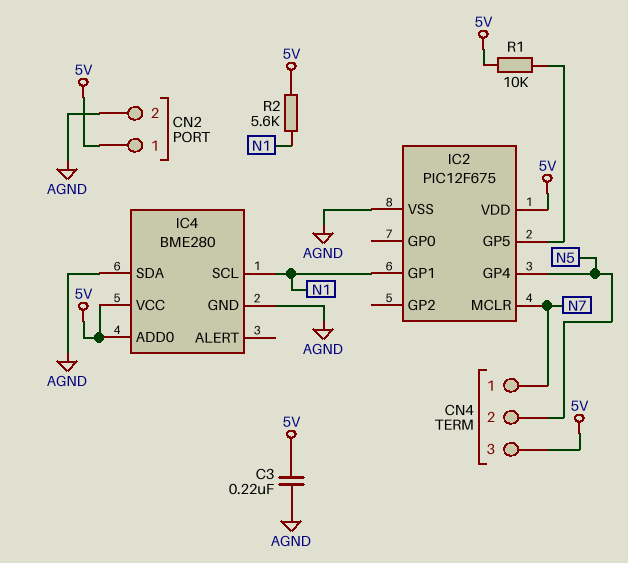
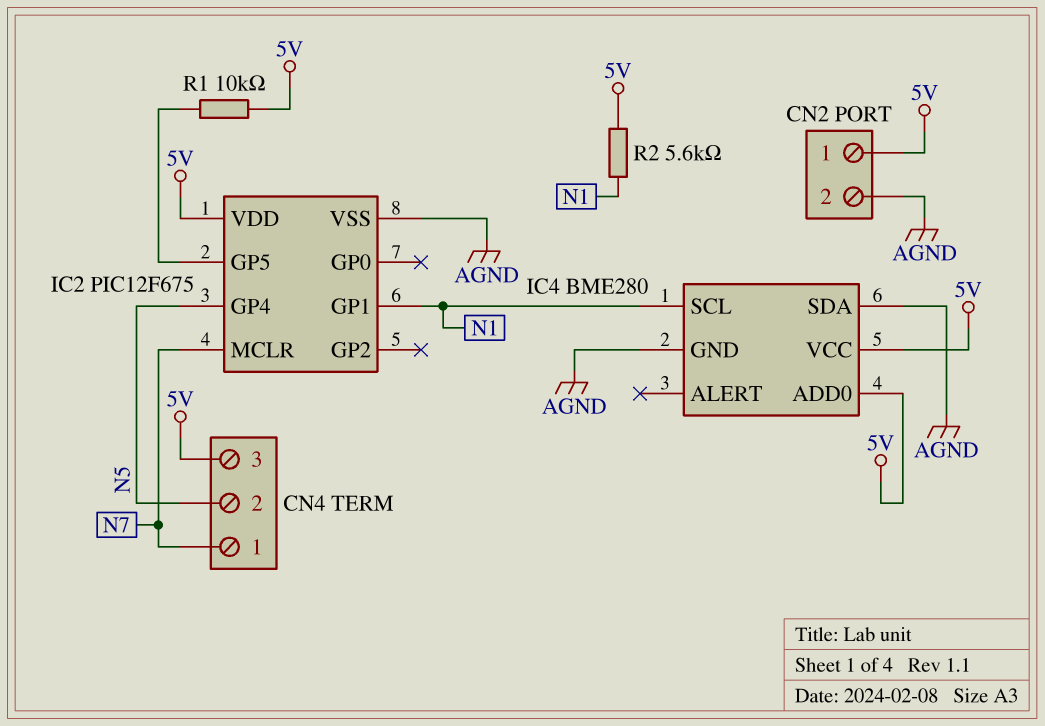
C3: 220nF (5V, AGND) -> none

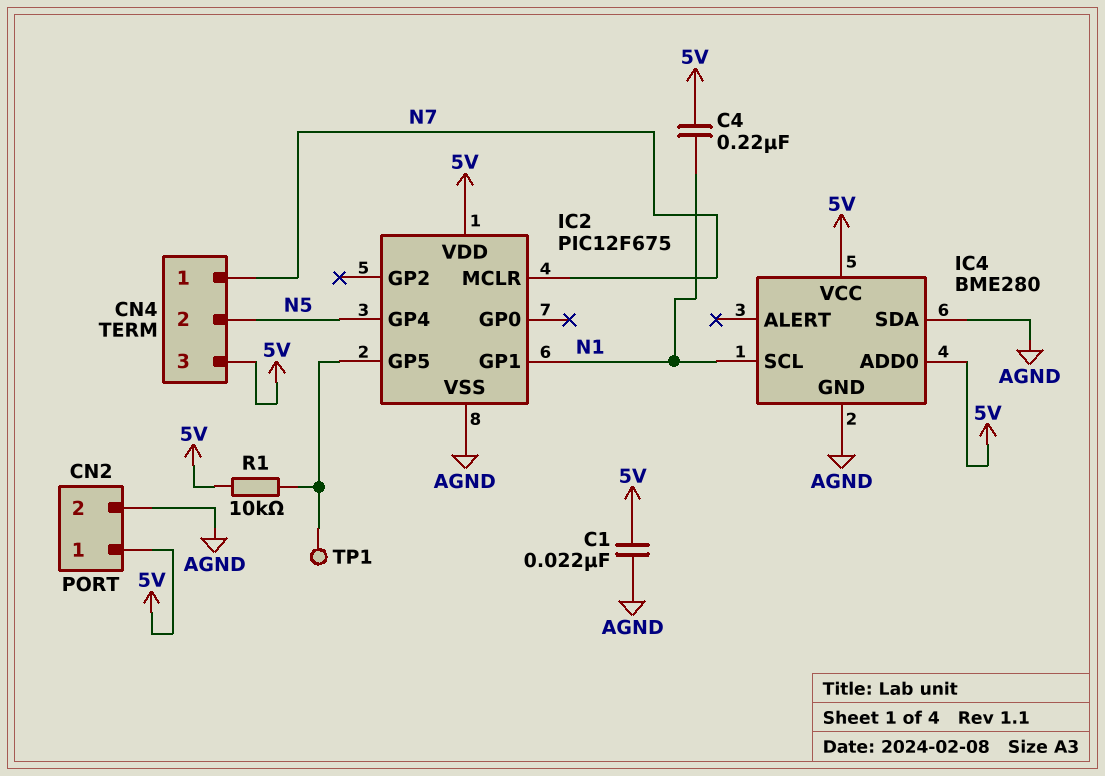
C1: none -> 22nF (5V, AGND)
C4: none -> 220nF (5V, N1)
R2: 5.6k (5V, N1) -> none
TP1: none -> test point (IC2/GP5)

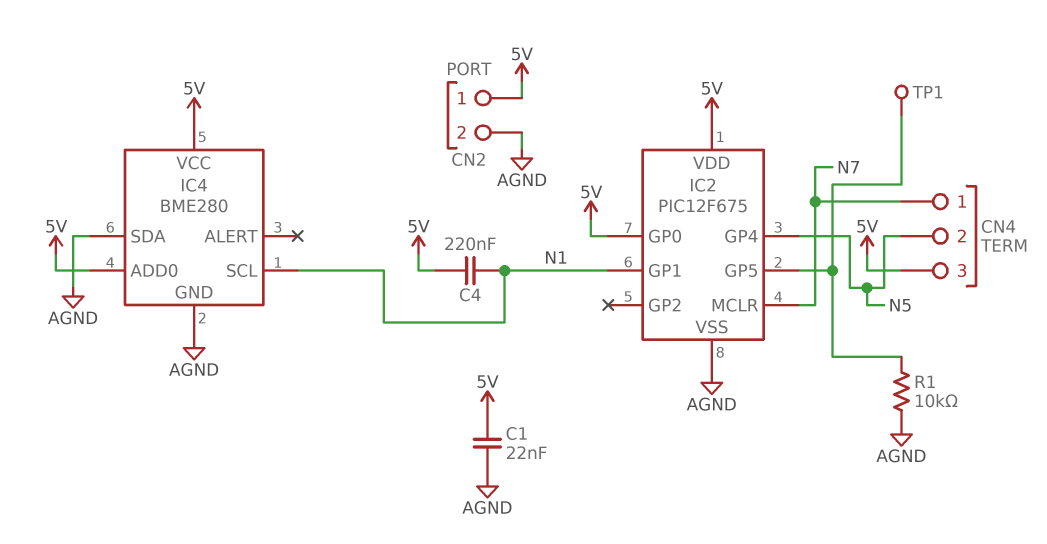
IC2 pin GP0: none -> 5V
R1: 10k (5V, IC2/GP5) -> 10k (AGND, IC2/GP5)

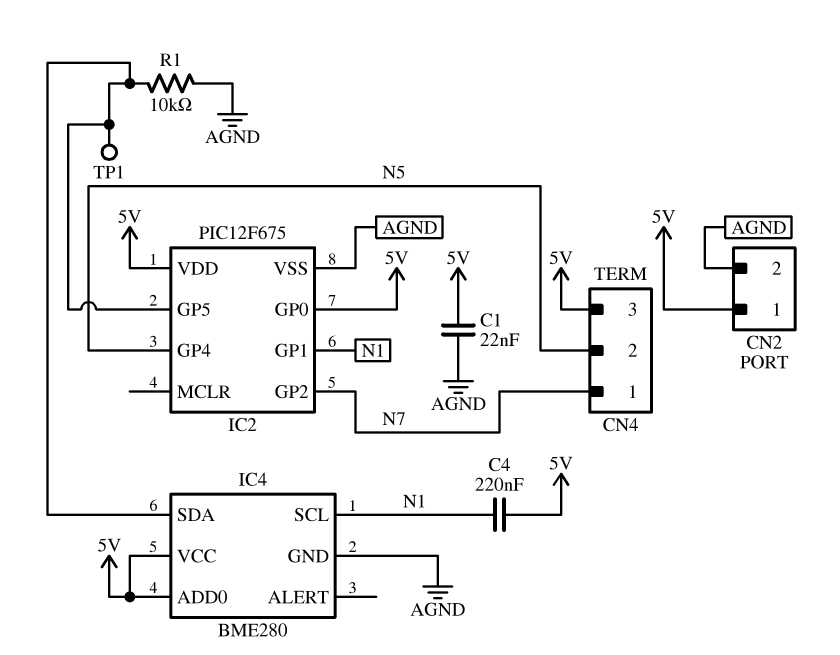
IC2 pin GP2: none -> N7
IC2 pin MCLR: N7 -> none
IC4 pin SDA: AGND -> IC2/GP5

